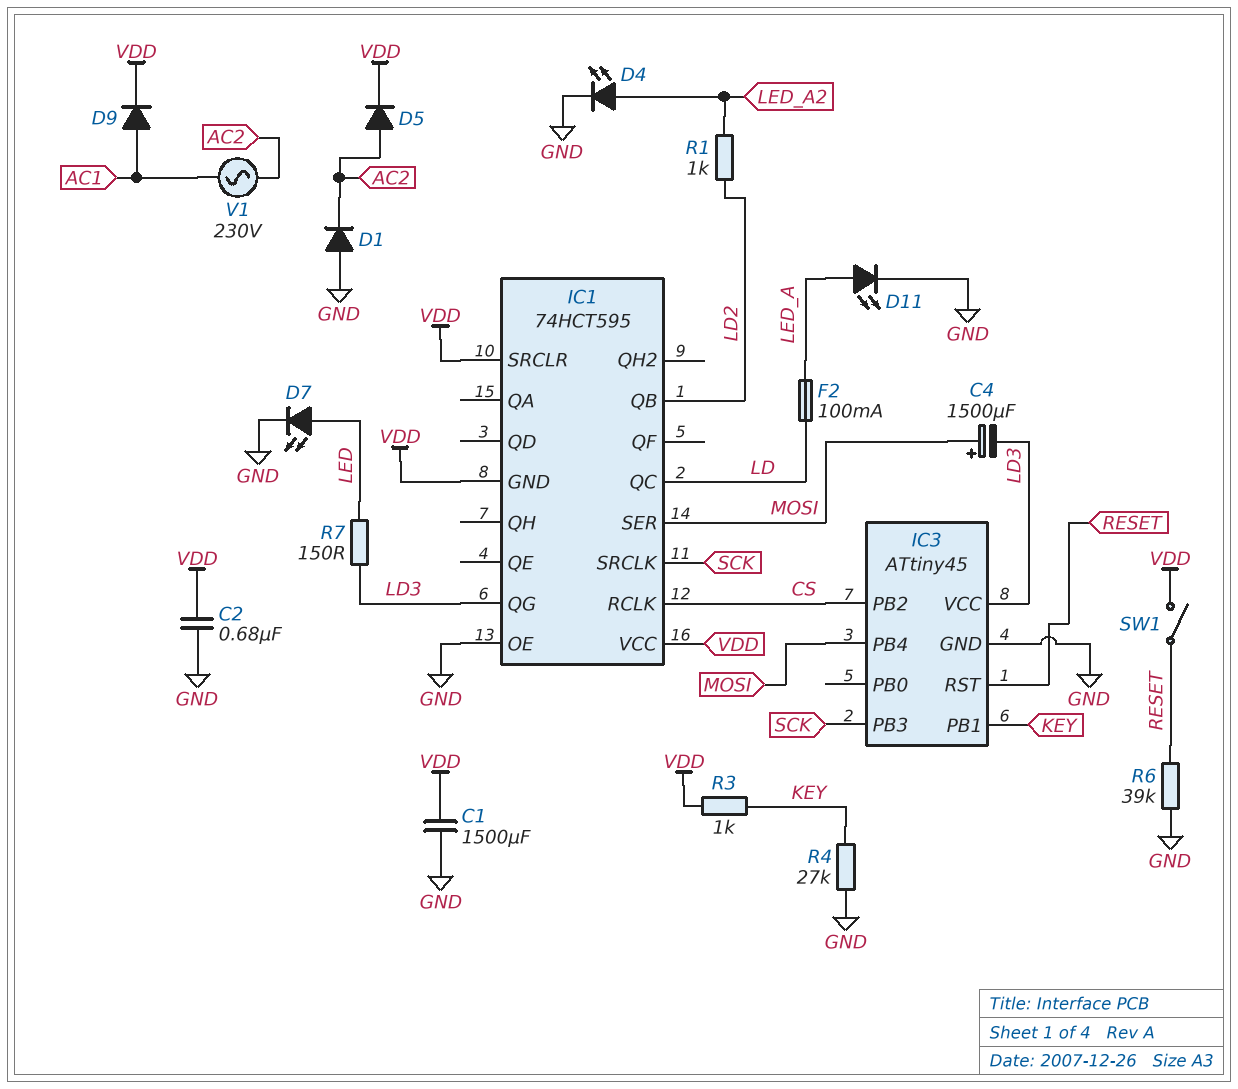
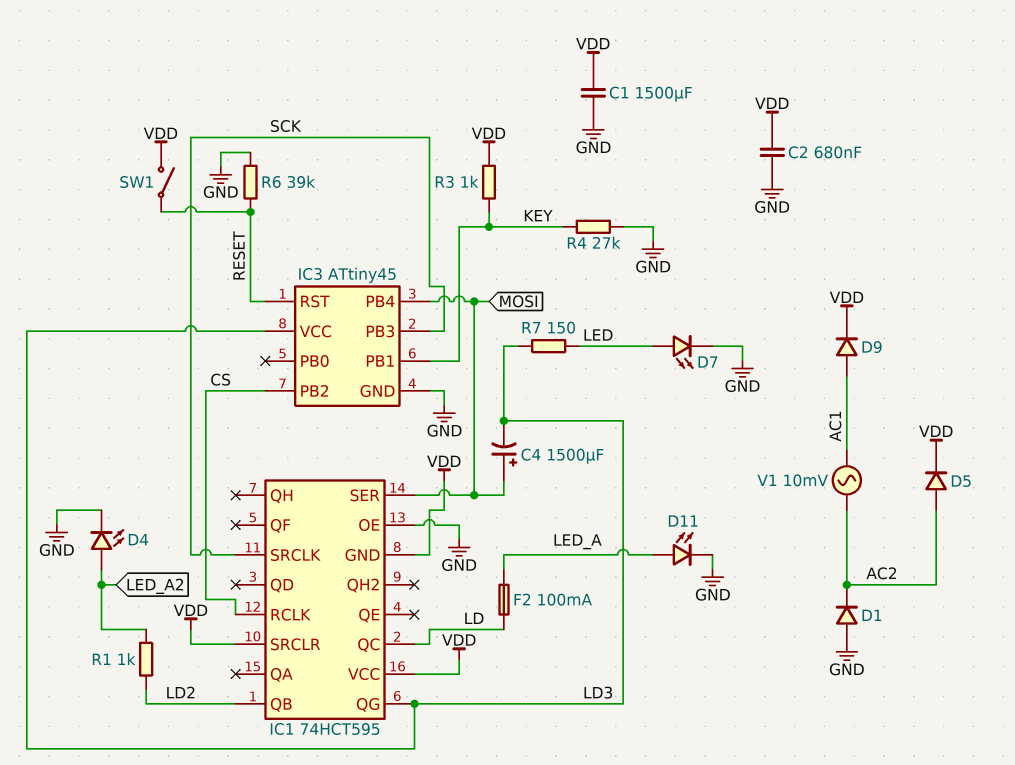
V1: AC 230V (AC1, AC2) -> AC 10mV (AC1, AC2)

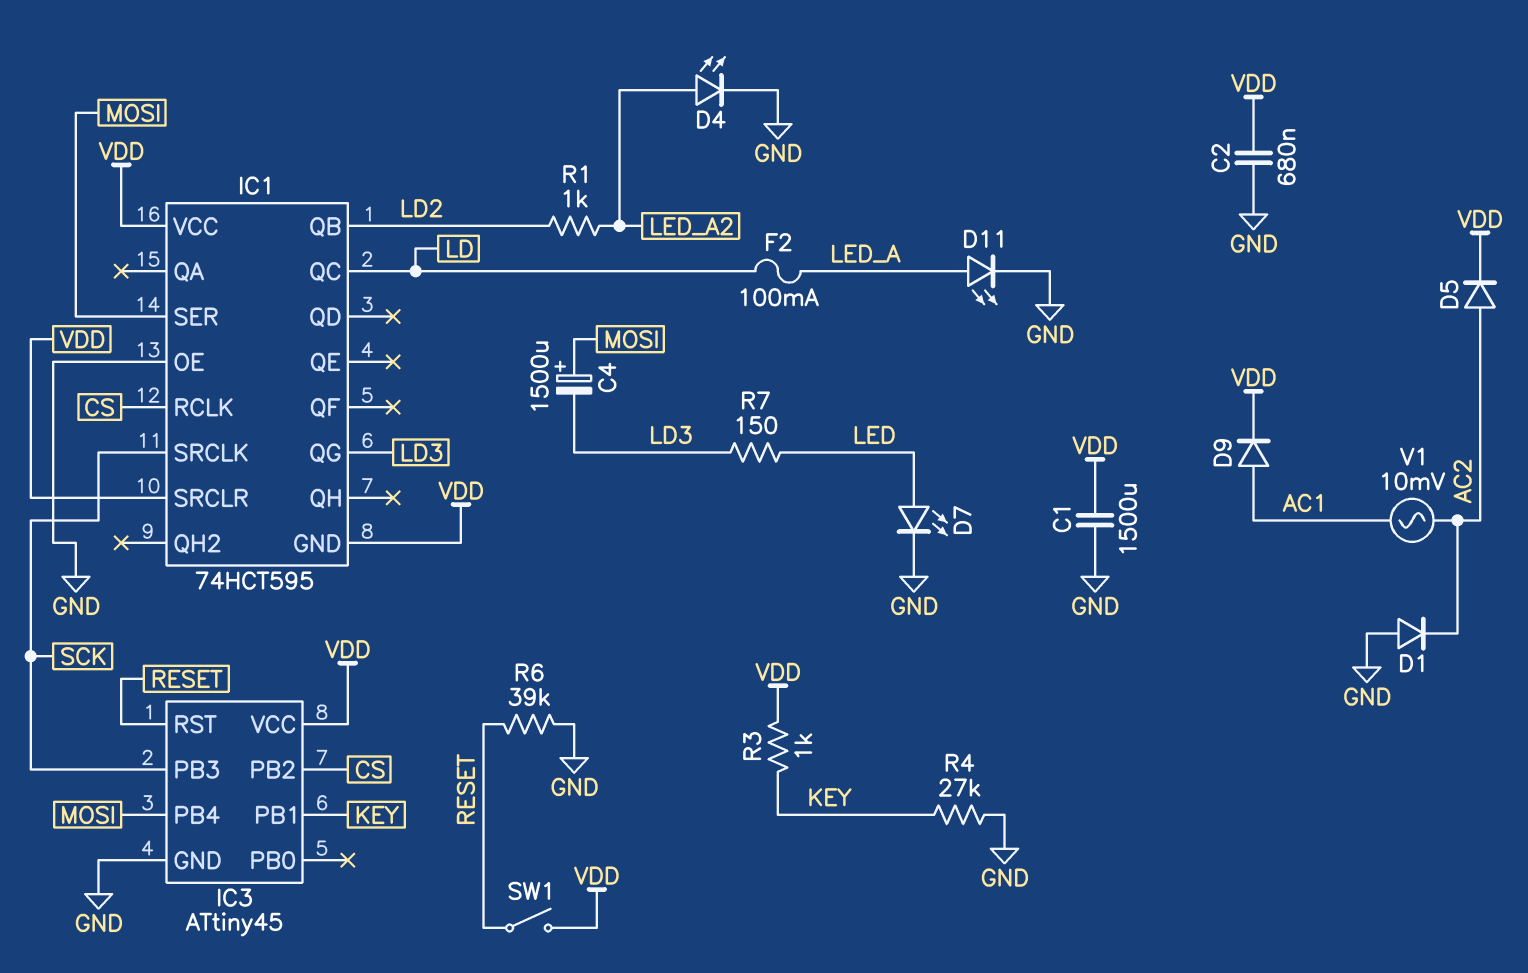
IC3 pin VCC: LD3 -> VDD

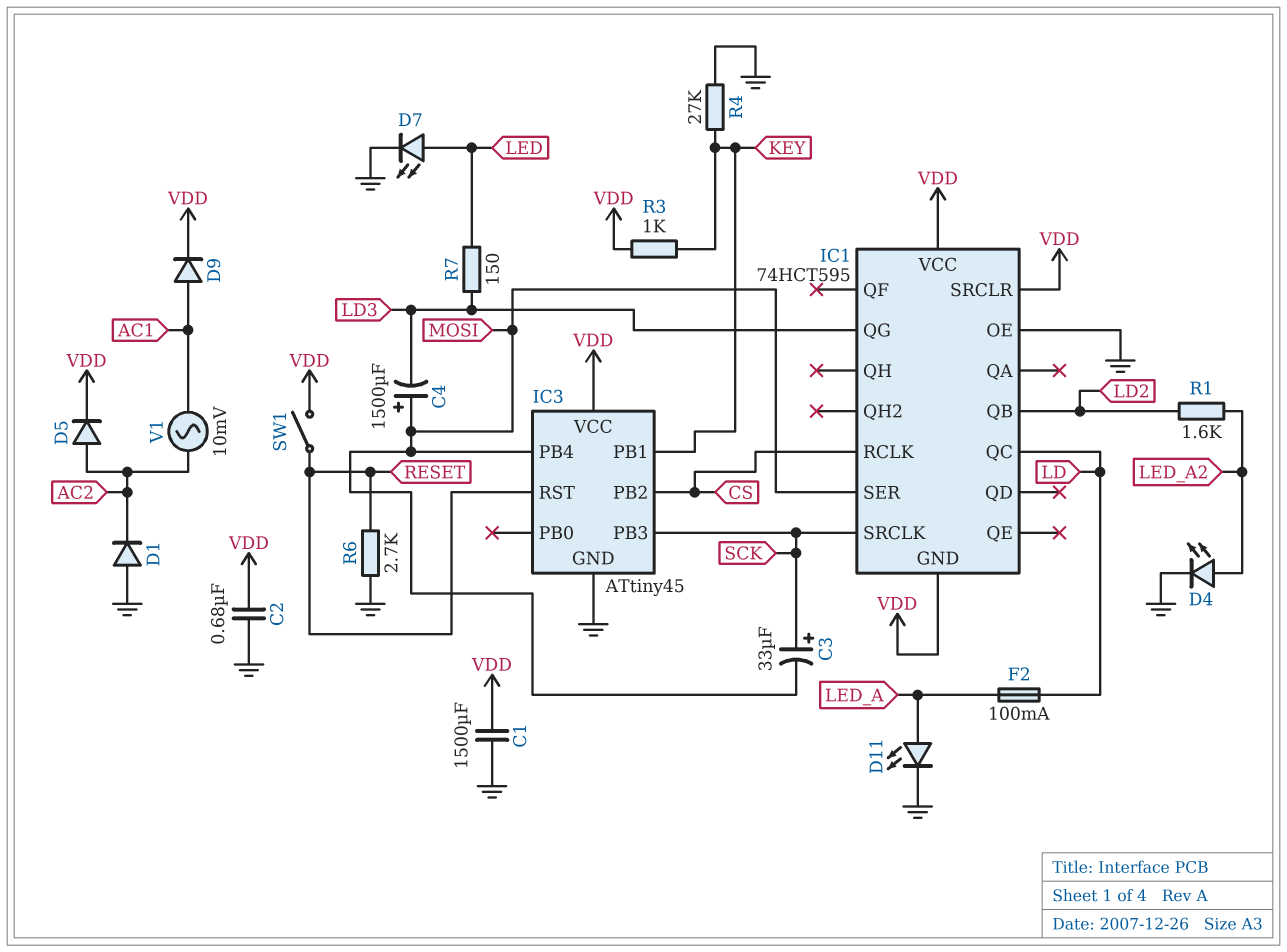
C3: none -> 33uF (plus SCK, minus MOSI)
R1: 1k (LD2, LED_A2) -> 1.6k (LD2, LED_A2)
R6: 39k (GND, RESET) -> 2.7k (GND, RESET)

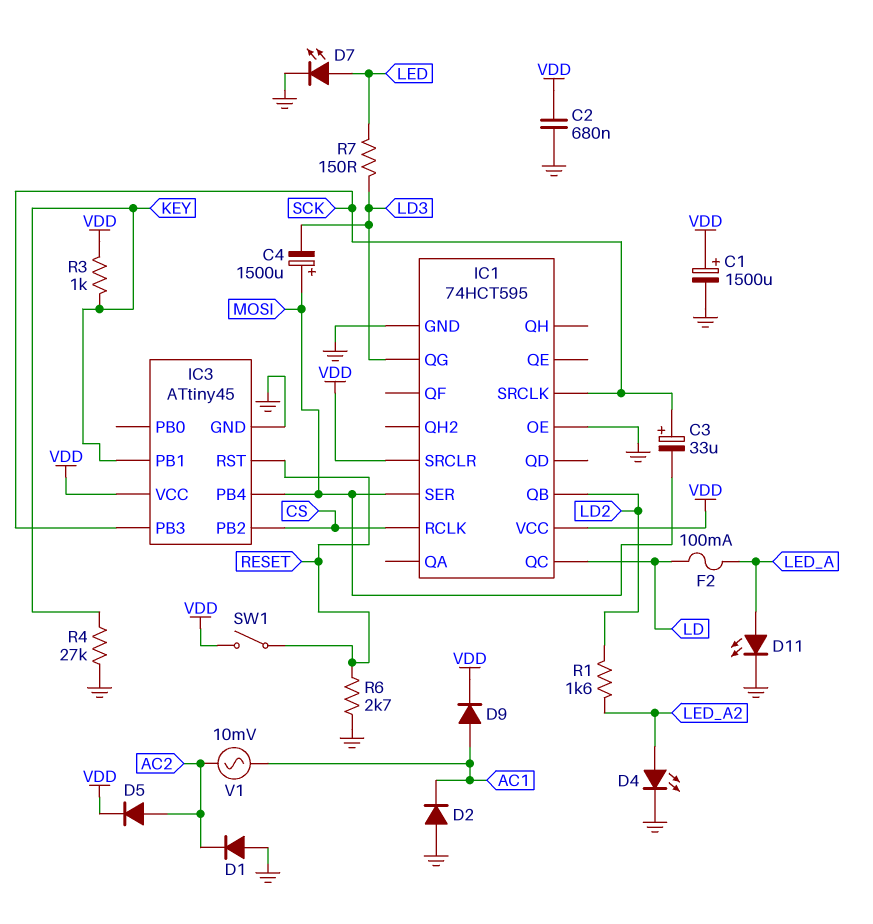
C1: 1500uF (GND, VDD) -> 1500uF (plus VDD, minus GND)
D2: none -> diode (A GND, K AC1)
IC1 pin GND: VDD -> GND

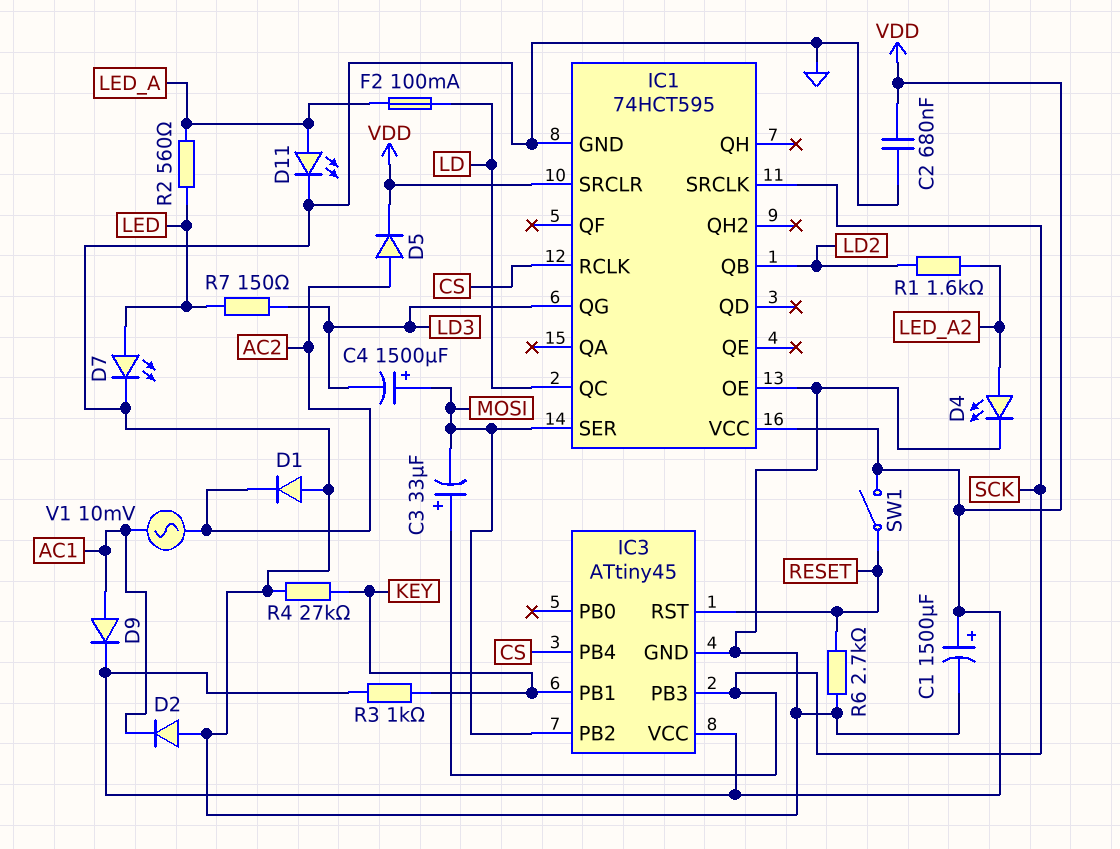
IC3 pin PB2: CS -> MOSI
IC3 pin PB4: MOSI -> CS
R2: none -> 560 (LED, LED_A)

